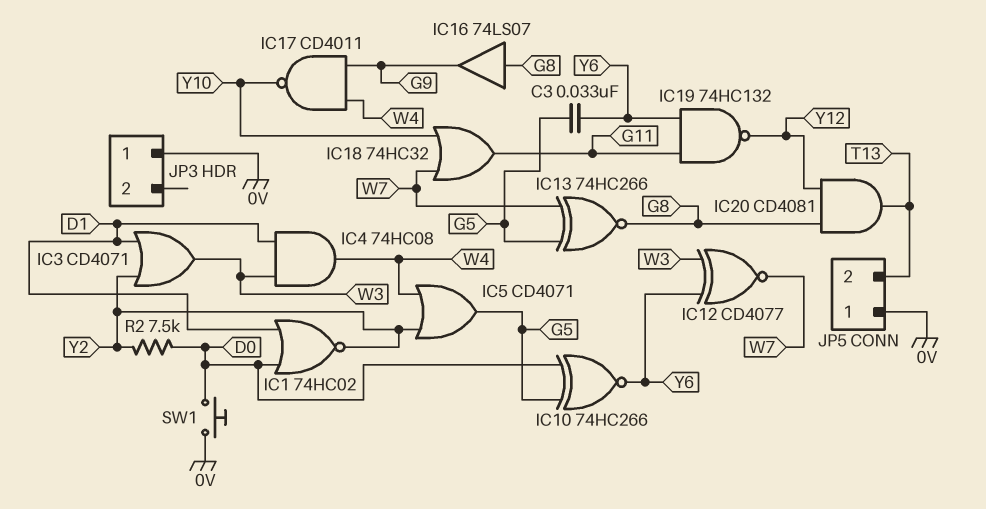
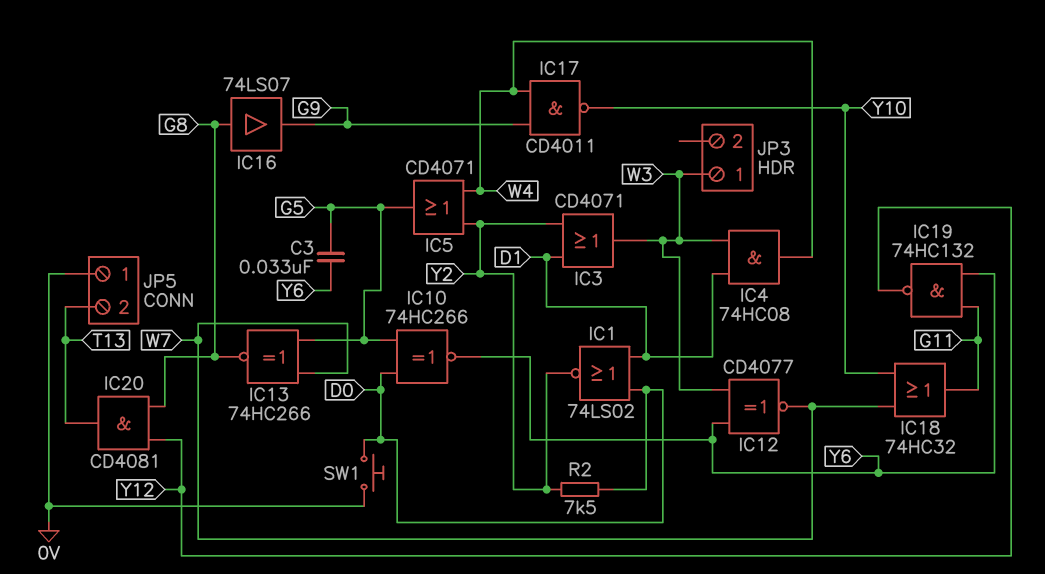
IC1: NOR 74HC02 (in D0, in D1, out Y2) -> NOR 74LS02 (in D0, in D1, out Y2)
JP3 pin 1: 0V -> W3

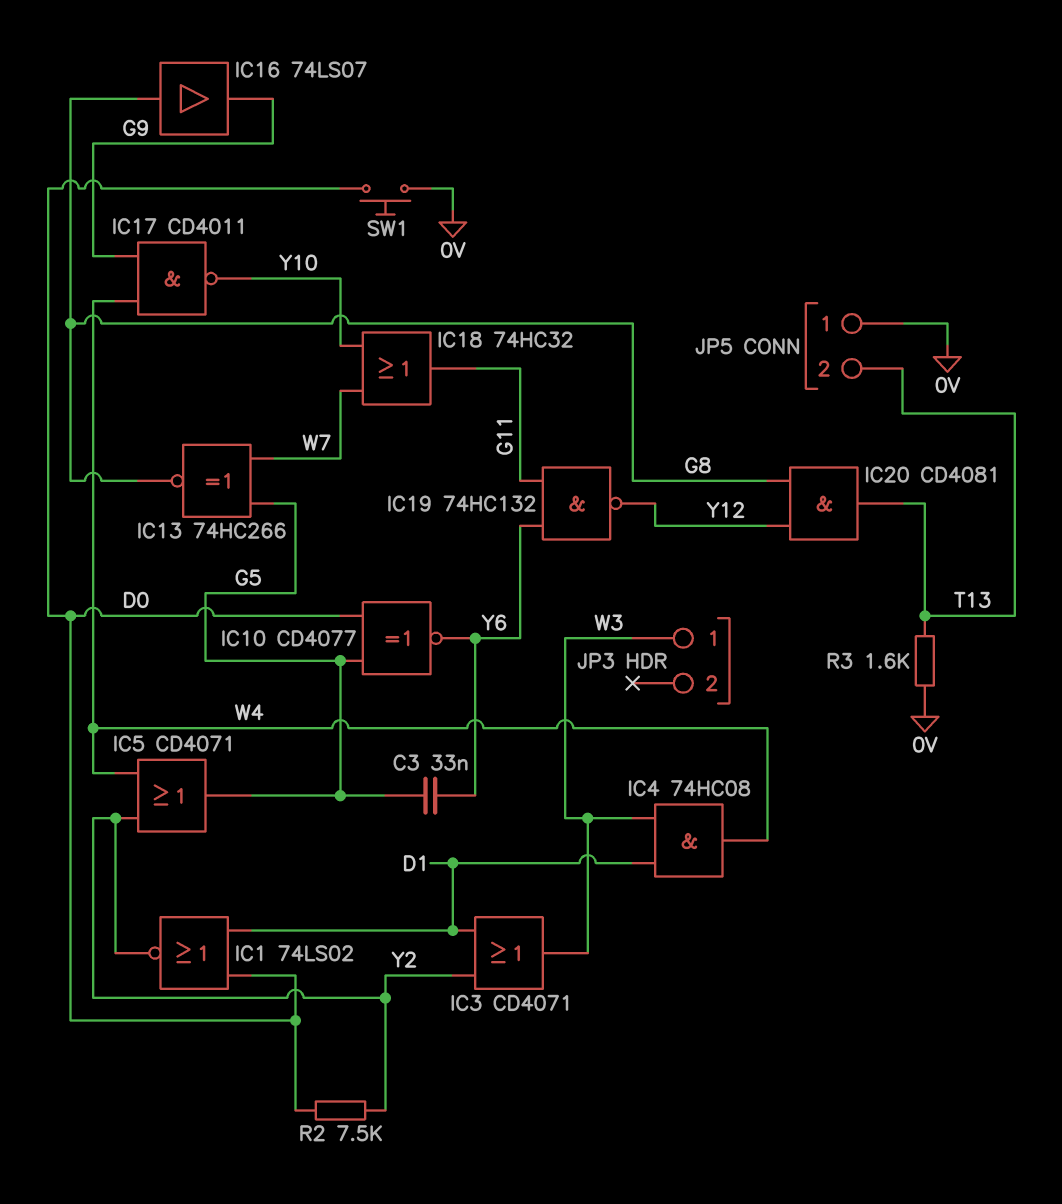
IC10: XNOR 74HC266 (in D0, in G5, out Y6) -> XNOR CD4077 (in D0, in G5, out Y6)
IC12: XNOR CD4077 (in W3, in Y6, out W7) -> none
R3: none -> 1.6k (0V, T13)

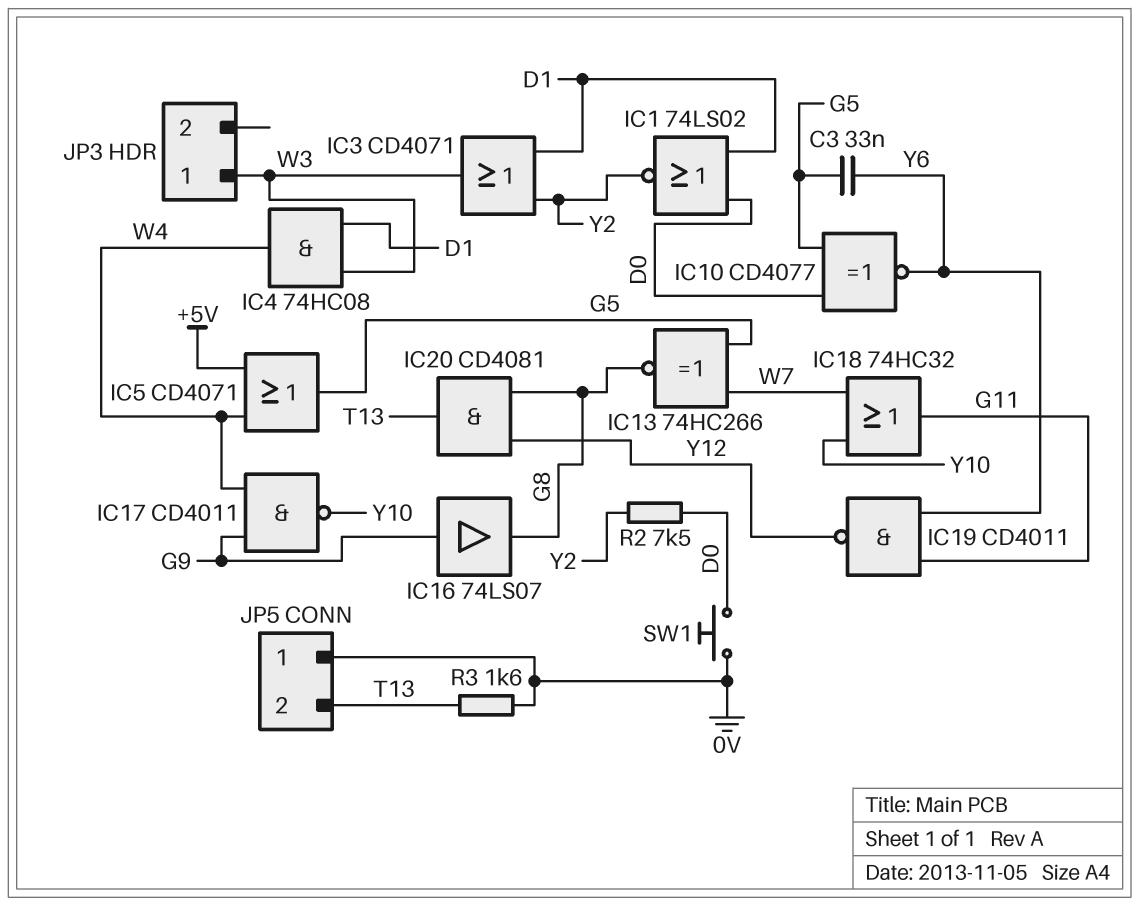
IC5: OR CD4071 (in W4, in Y2, out G5) -> OR CD4071 (in +5V, in W4, out G5)
IC16: buffer 74LS07 (in G8, out G9) -> buffer 74LS07 (in G9, out G8)
IC19: NAND 74HC132 (in G11, in Y6, out Y12) -> NAND CD4011 (in G11, in Y6, out Y12)

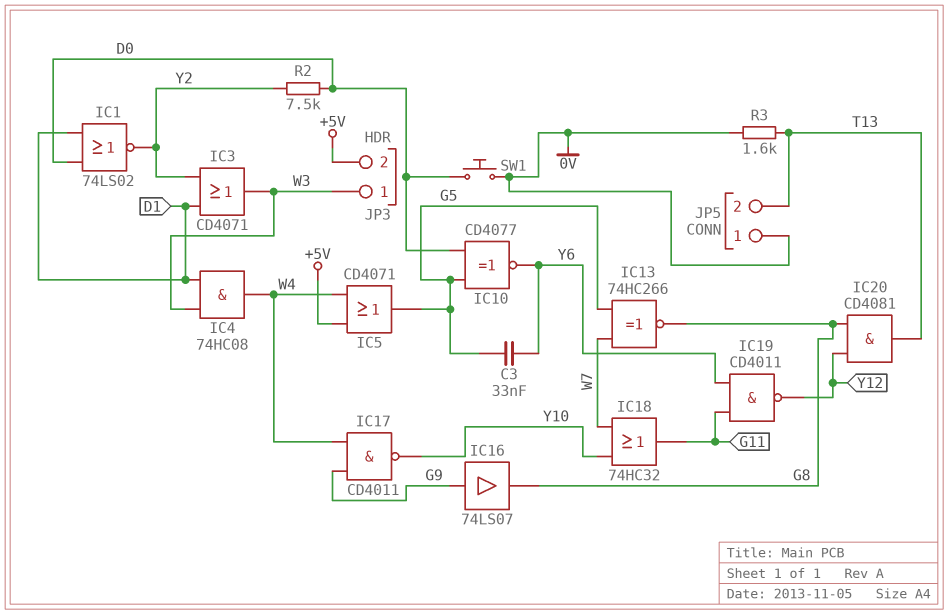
JP3 pin 2: none -> +5V

